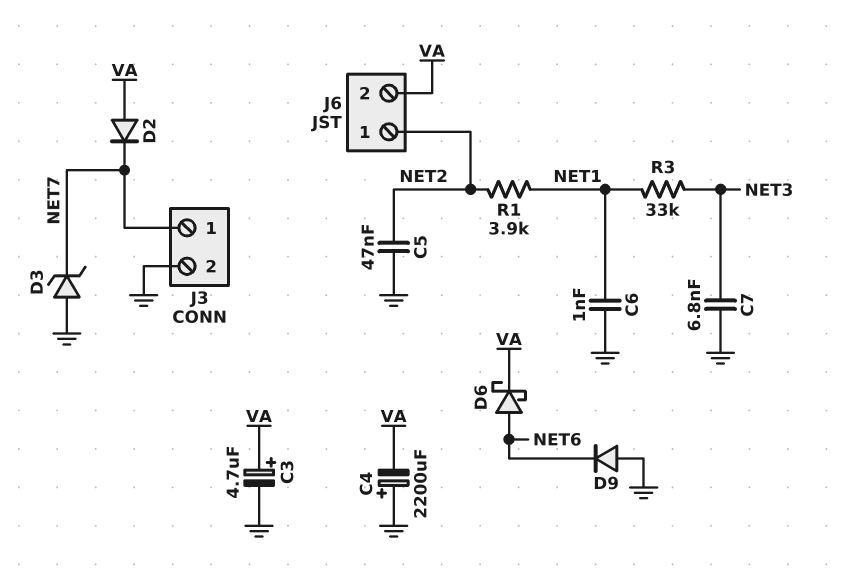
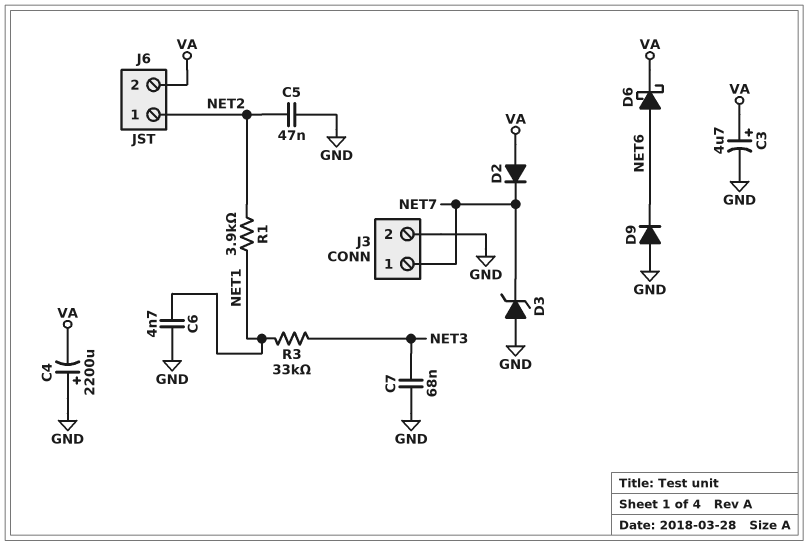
C6: 1nF (GND, NET1) -> 4.7nF (GND, NET1)
C7: 6.8nF (GND, NET3) -> 68nF (GND, NET3)

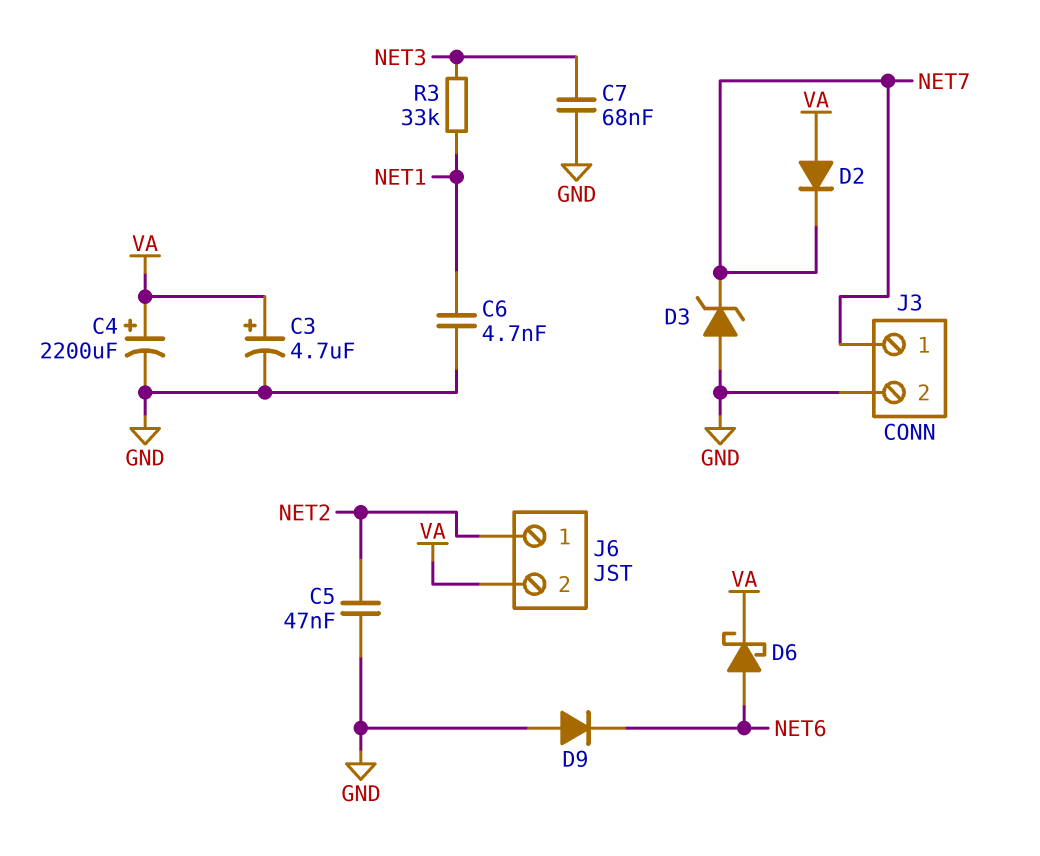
C4: 2200uF (plus GND, minus VA) -> 2200uF (plus VA, minus GND)
R1: 3.9k (NET1, NET2) -> none

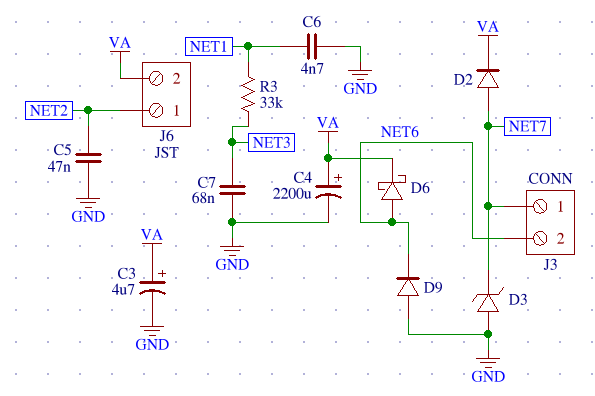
D2: diode (A VA, K NET7) -> diode (A NET7, K VA)
J3 pin 2: GND -> NET6

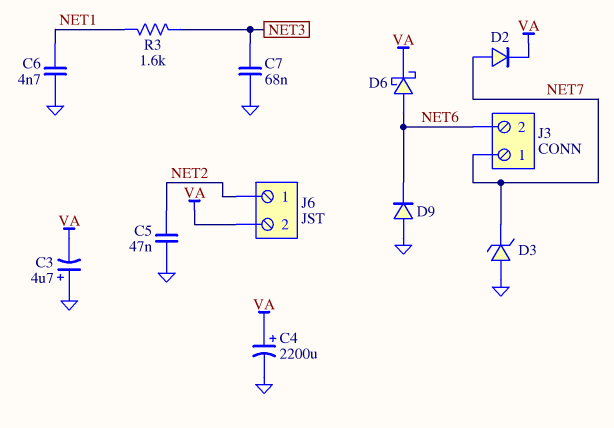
C3: 4.7uF (plus VA, minus GND) -> 4.7uF (plus GND, minus VA)
R3: 33k (NET1, NET3) -> 1.6k (NET1, NET3)

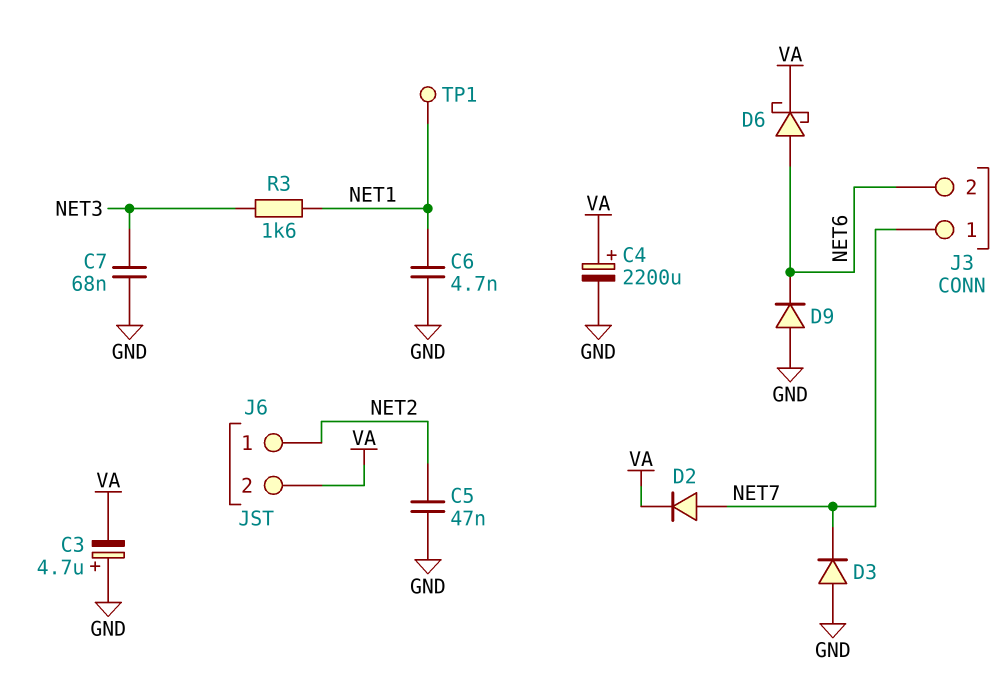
D3: zener (A GND, K NET7) -> diode (A GND, K NET7)
TP1: none -> test point (NET1)

